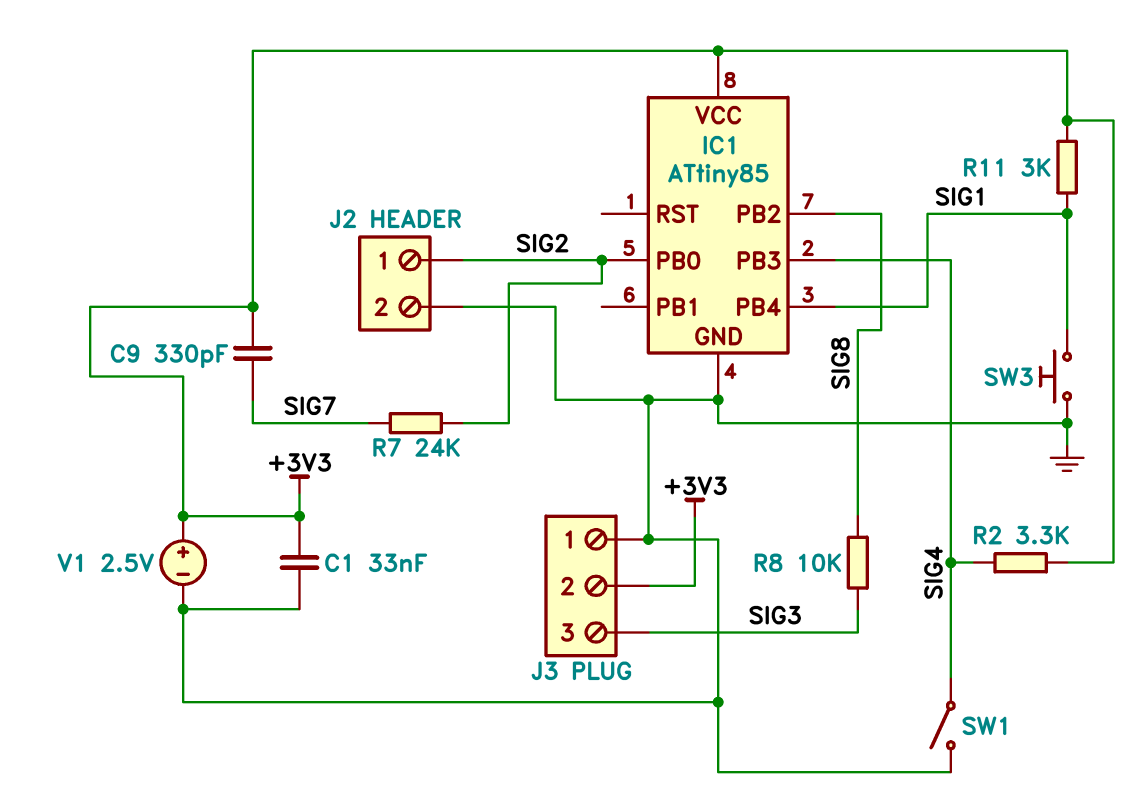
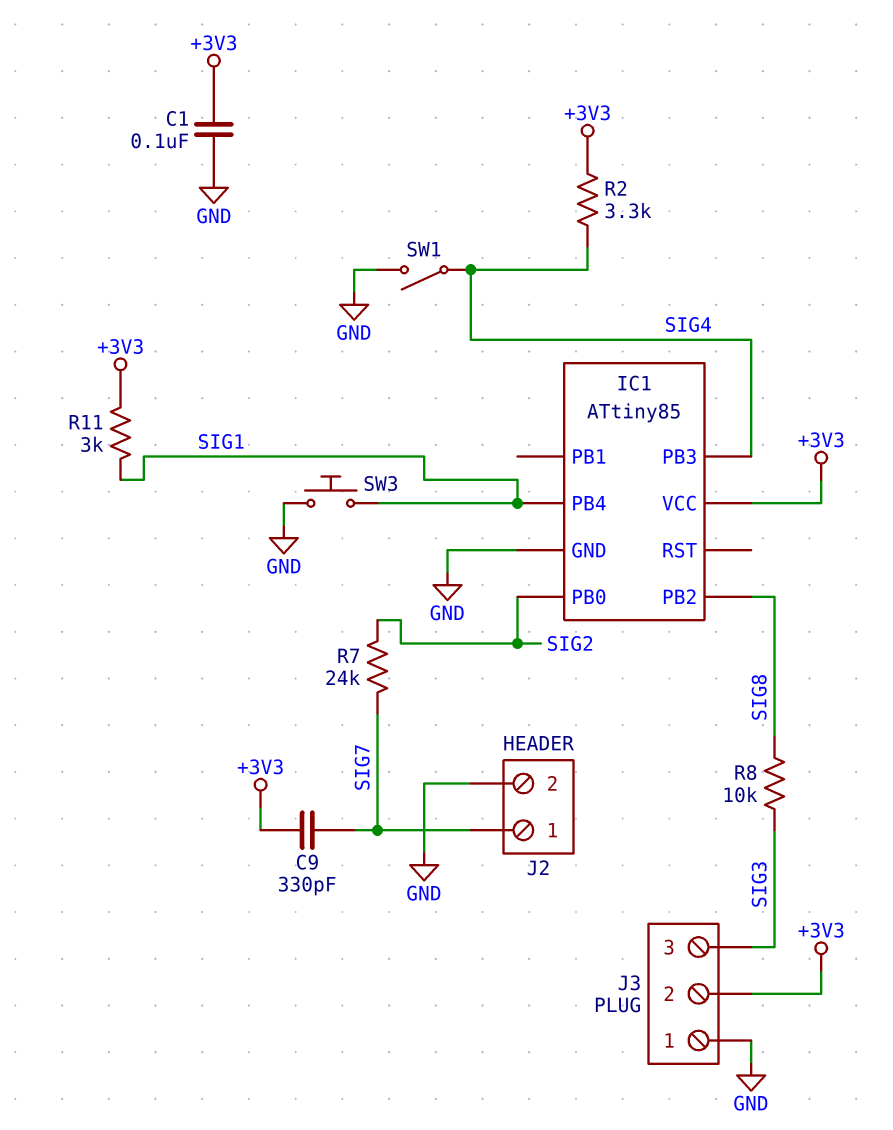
C1: 33nF (+3V3, GND) -> 100nF (+3V3, GND)
J2 pin 1: SIG2 -> SIG7
V1: 2.5V (plus +3V3, minus GND) -> none

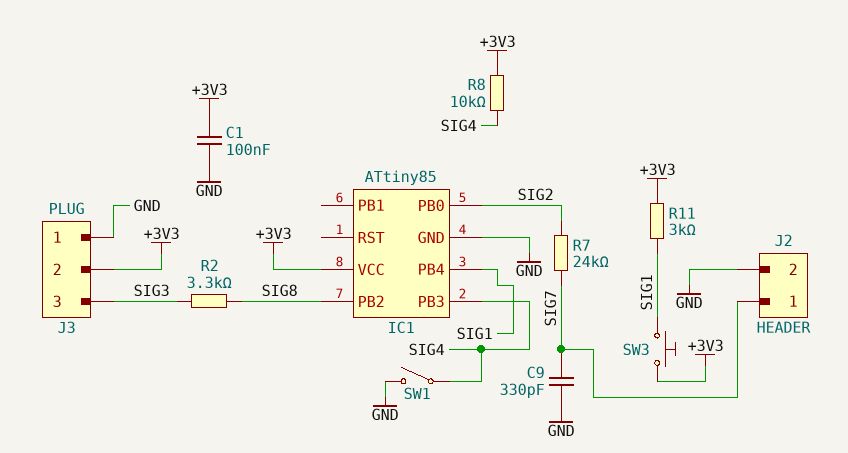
C9: 330pF (+3V3, SIG7) -> 330pF (GND, SIG7)
R2: 3.3k (+3V3, SIG4) -> 3.3k (SIG3, SIG8)
R8: 10k (SIG3, SIG8) -> 10k (+3V3, SIG4)
SW3: button (GND, SIG1) -> button (+3V3, SIG1)

